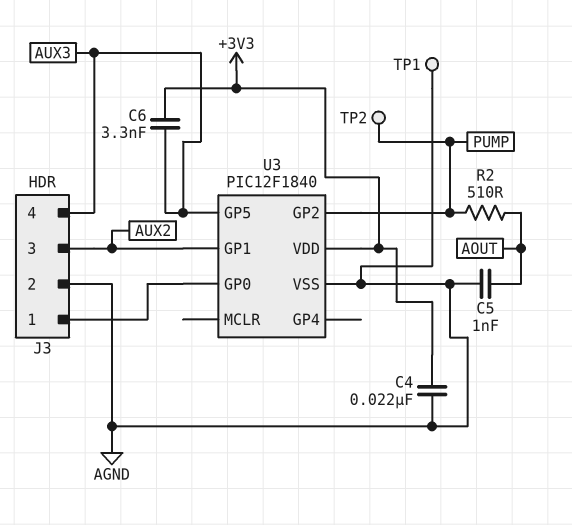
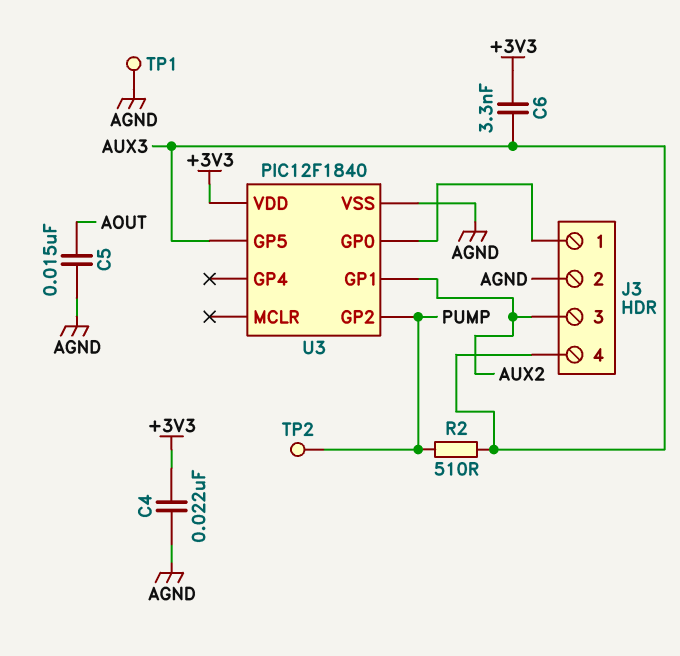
C5: 1nF (AGND, AOUT) -> 15nF (AGND, AOUT)
R2: 510 (AOUT, PUMP) -> 510 (AUX3, PUMP)

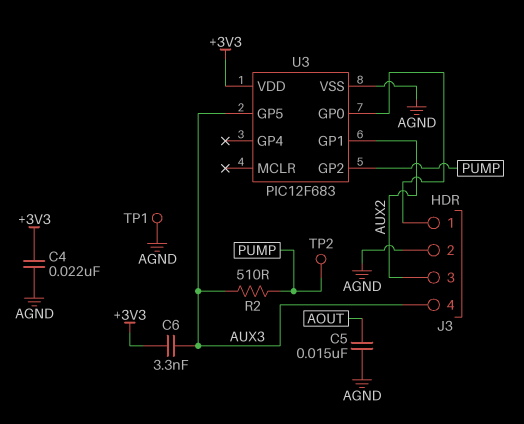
U3: PIC12F1840 -> PIC12F683

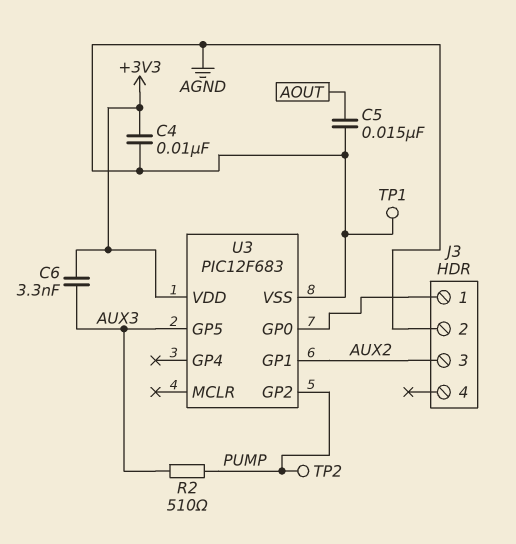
C4: 22nF (+3V3, AGND) -> 10nF (+3V3, AGND)
J3 pin 4: AUX3 -> none

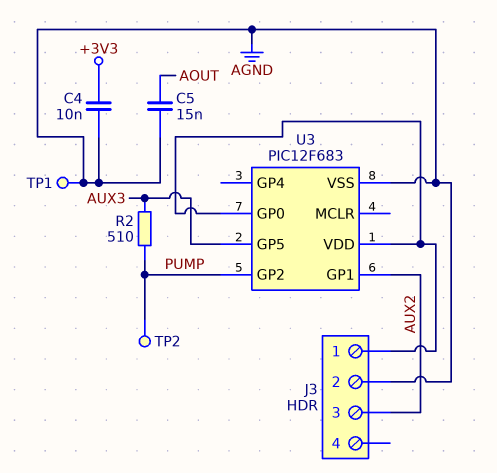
C6: 3.3nF (+3V3, AUX3) -> none
U3 pin VDD: +3V3 -> J3/1

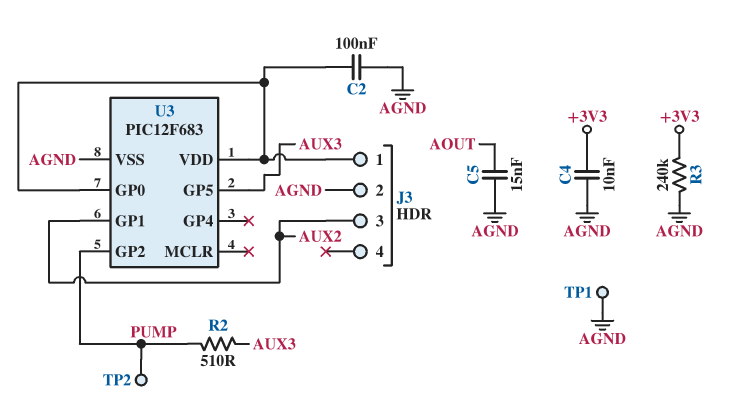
C2: none -> 100nF (AGND, J3/1)
R3: none -> 240k (+3V3, AGND)

